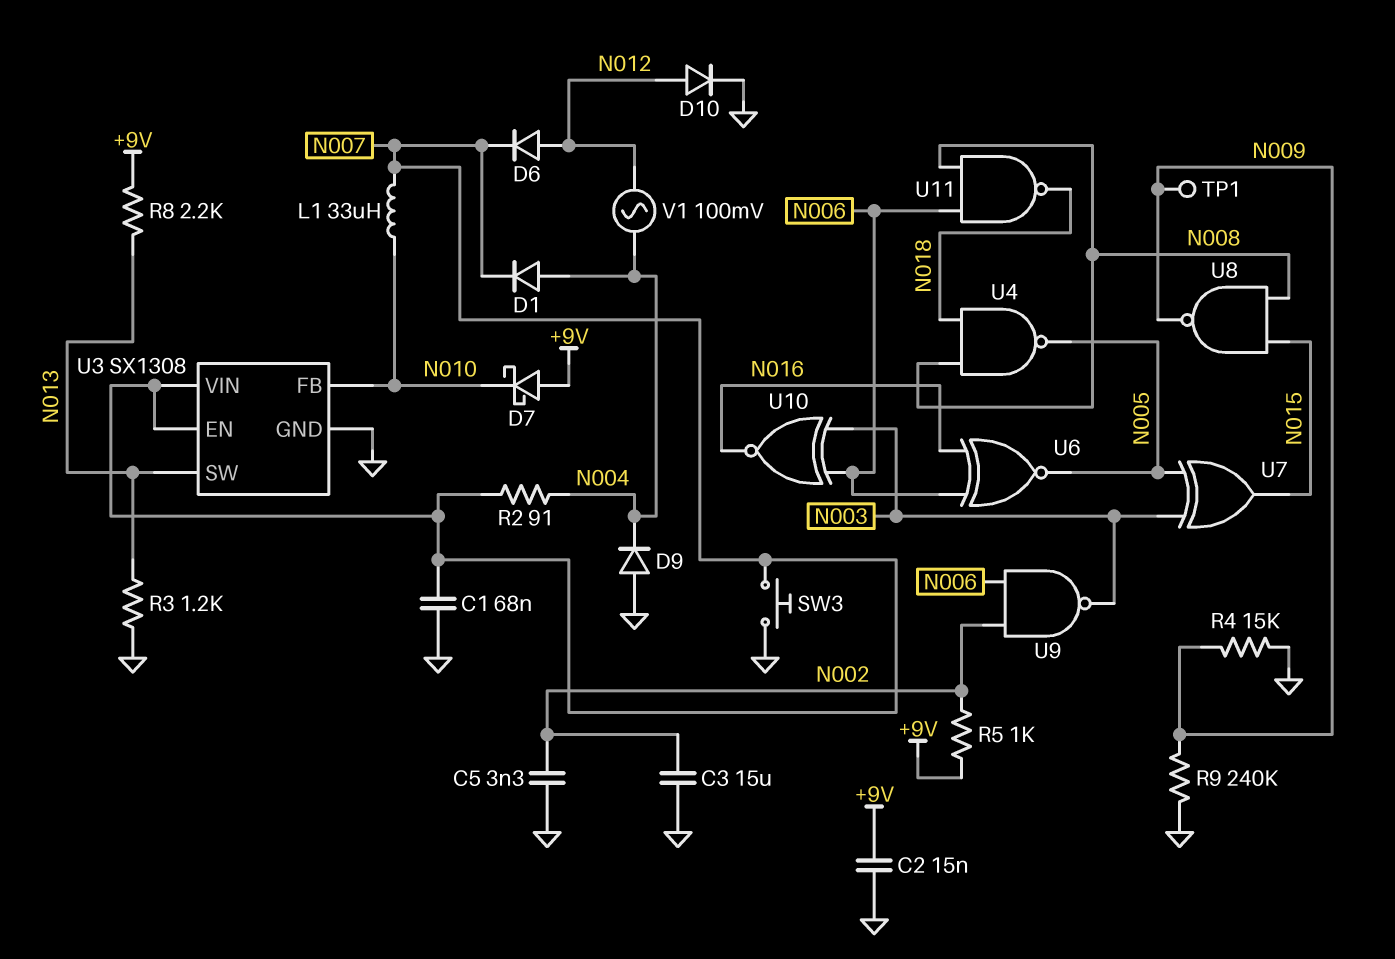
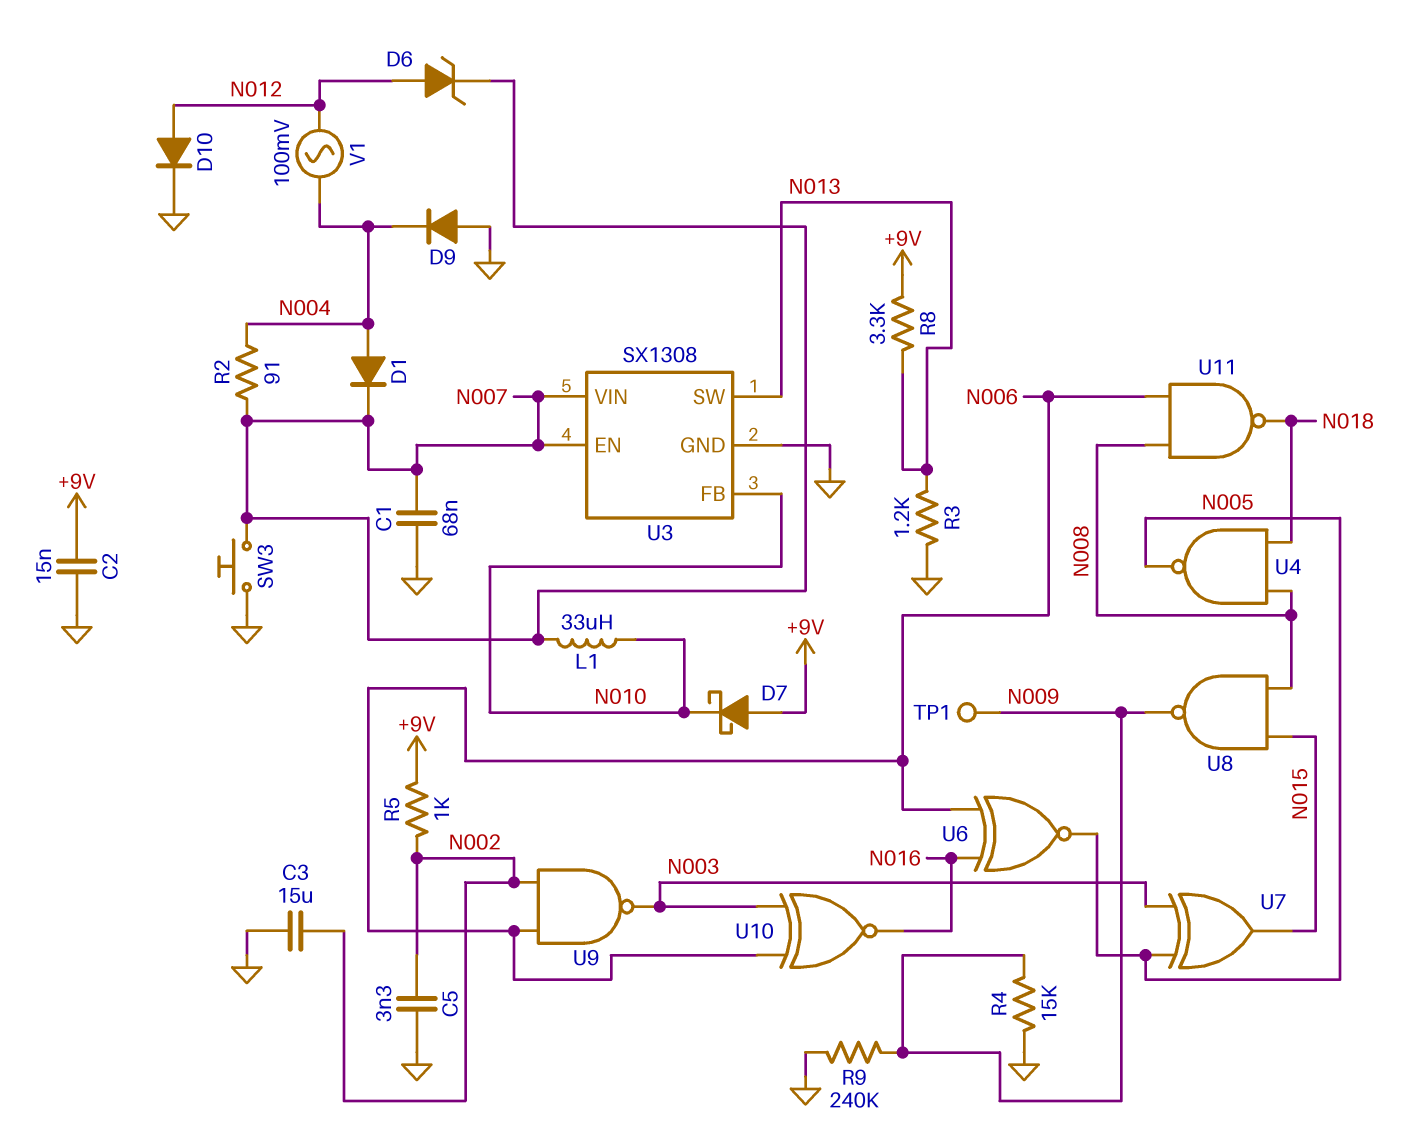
D6: diode (A N012, K N007) -> zener (A N012, K N007)
R8: 2.2k (+9V, N013) -> 3.3k (+9V, N013)

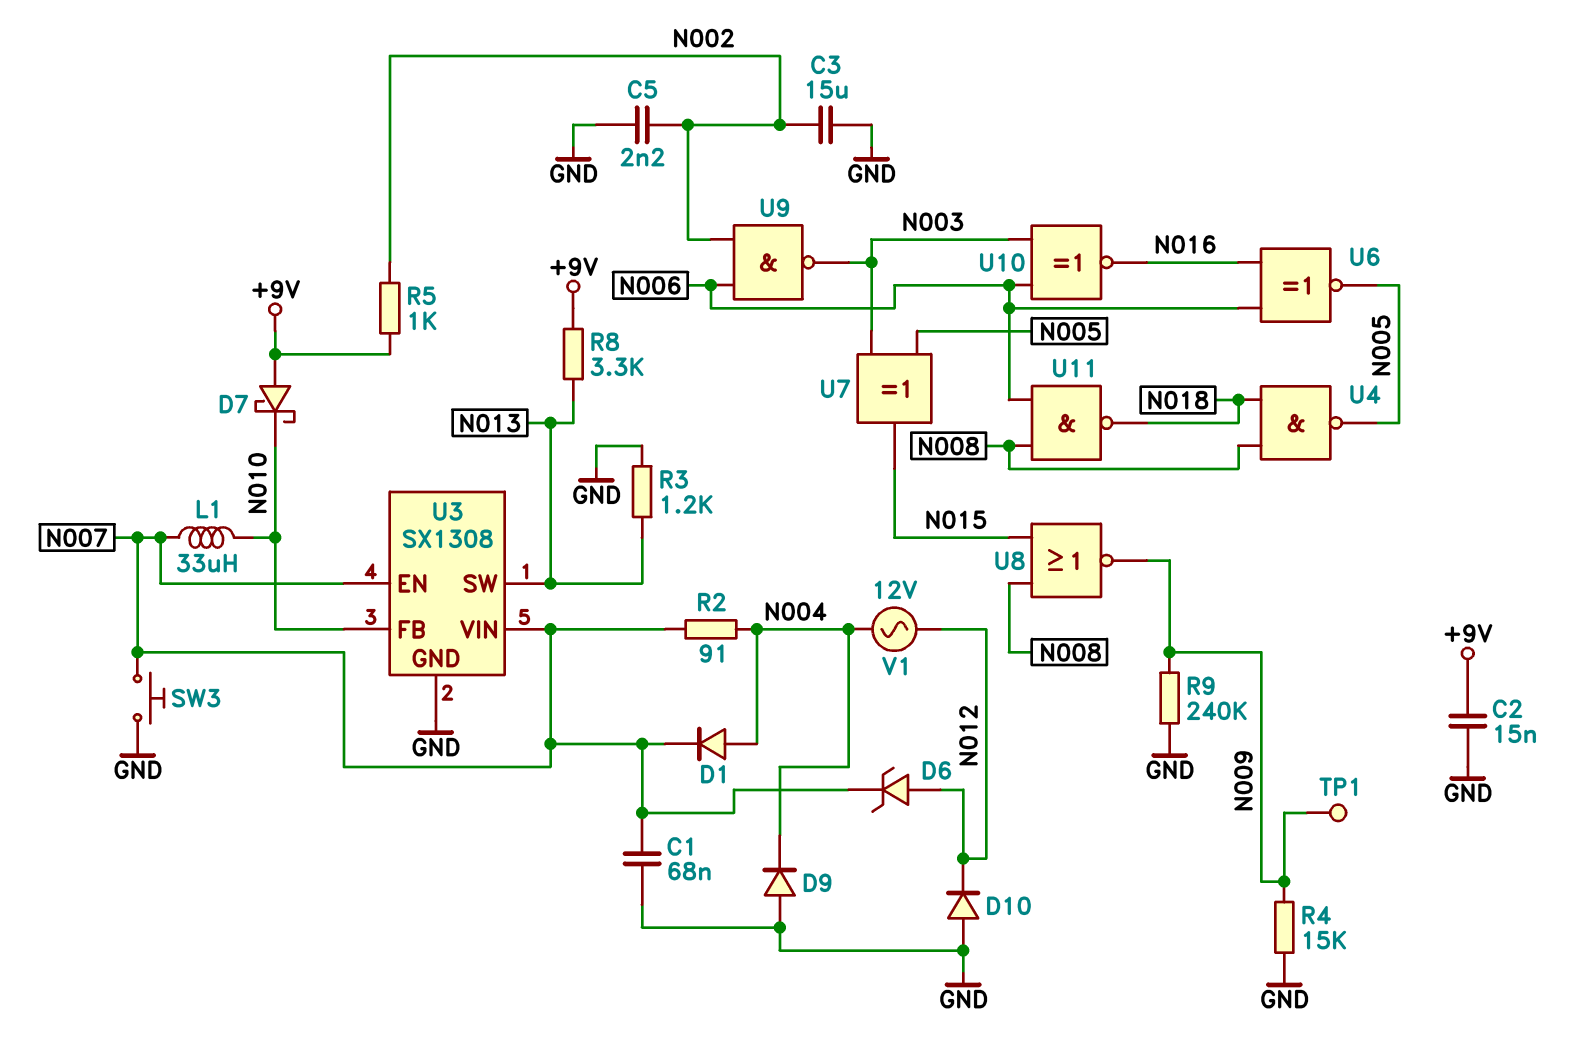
C5: 3.3nF (GND, N002) -> 2.2nF (GND, N002)
D10: diode (A N012, K GND) -> diode (A GND, K N012)
U8: NAND (in N008, in N015, out N009) -> NOR (in N008, in N015, out N009)
V1: AC 100mV (N004, N012) -> AC 12V (N004, N012)

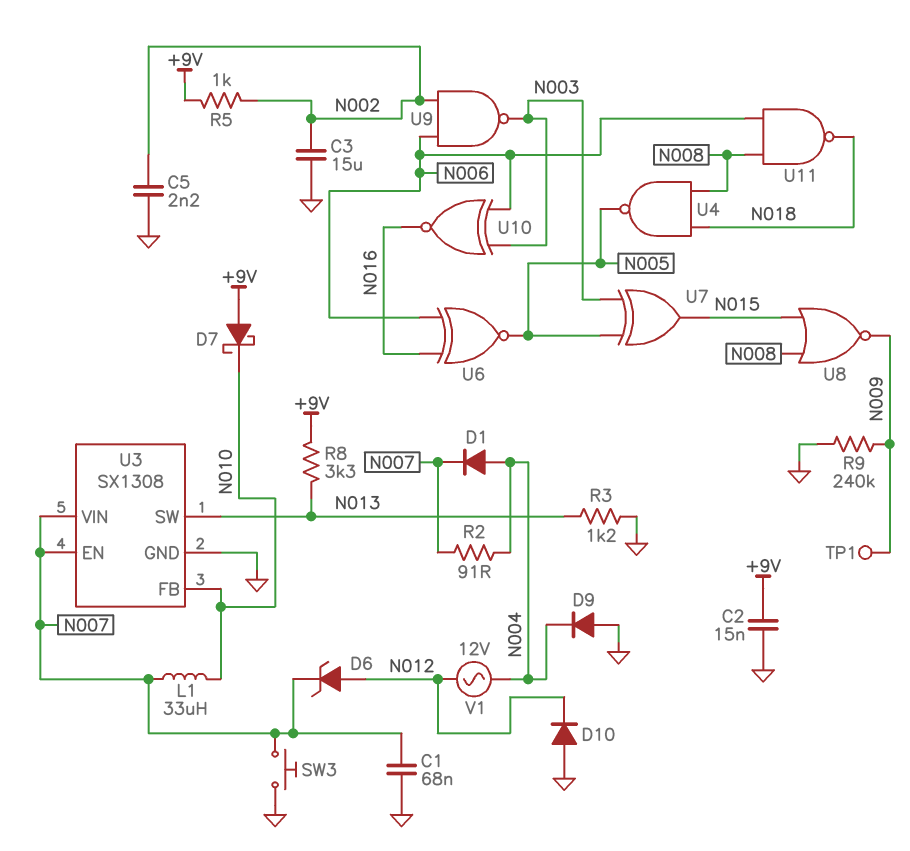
R4: 15k (GND, N009) -> none

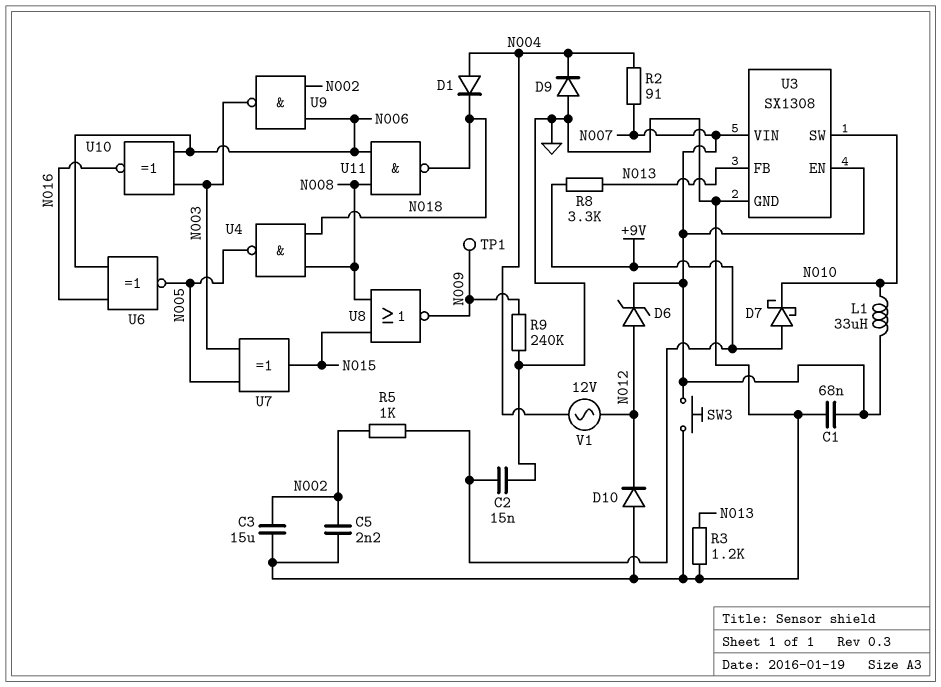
D1: diode (A N004, K N007) -> diode (A N004, K N018)
U3 pin FB: N010 -> N013
U3 pin SW: N013 -> N010

